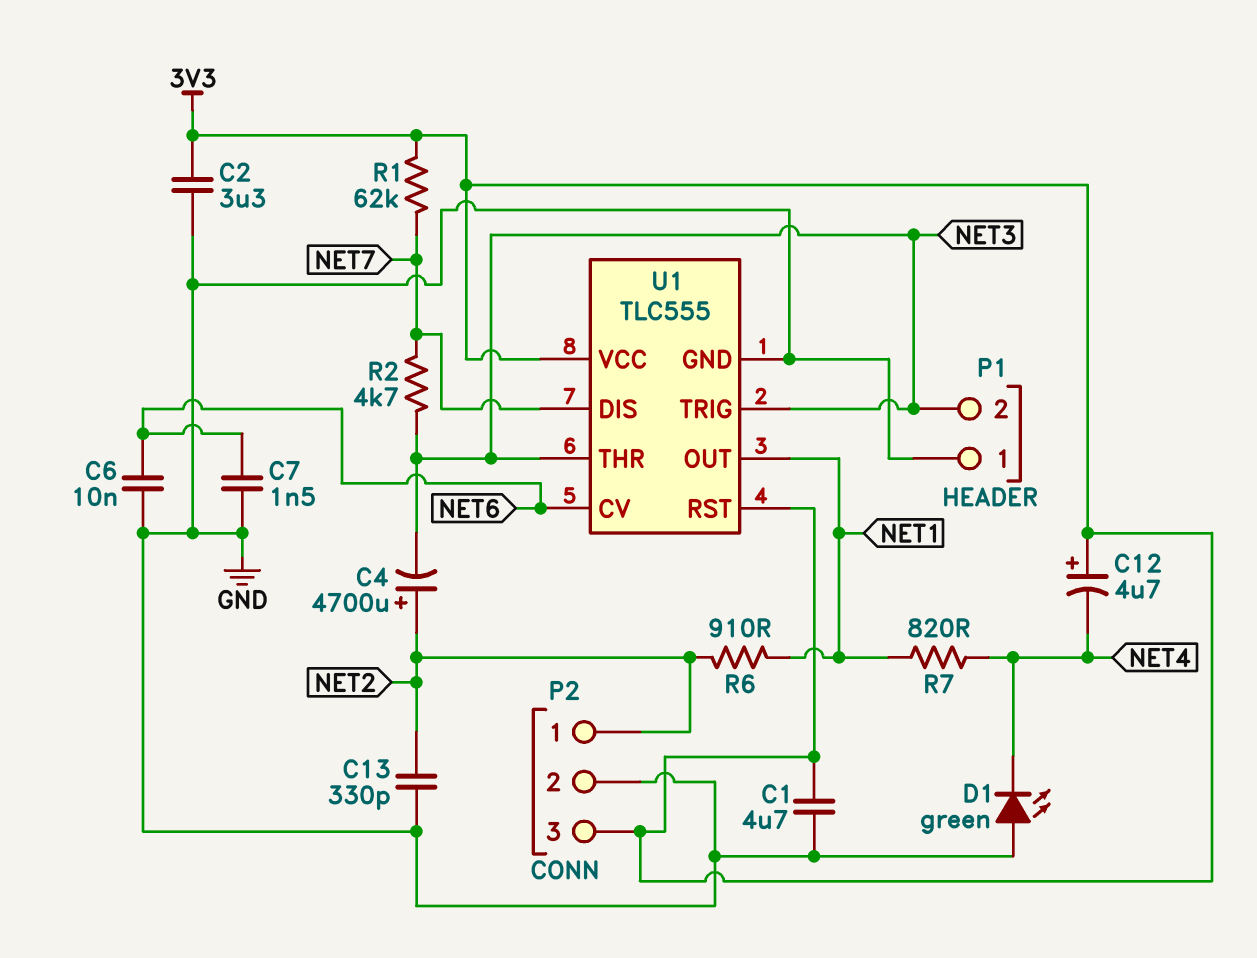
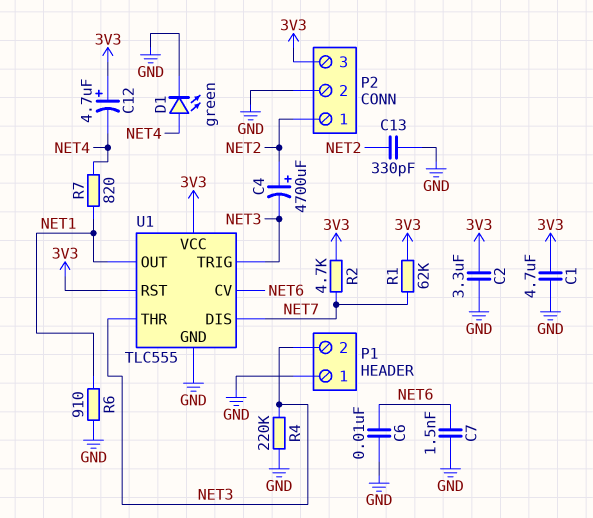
D1: LED green (A GND, K NET4) -> LED green (A NET4, K GND)
R2: 4.7k (NET3, NET7) -> 4.7k (3V3, NET7)
R4: none -> 220k (GND, NET3)
R6: 910 (NET1, NET2) -> 910 (GND, NET1)

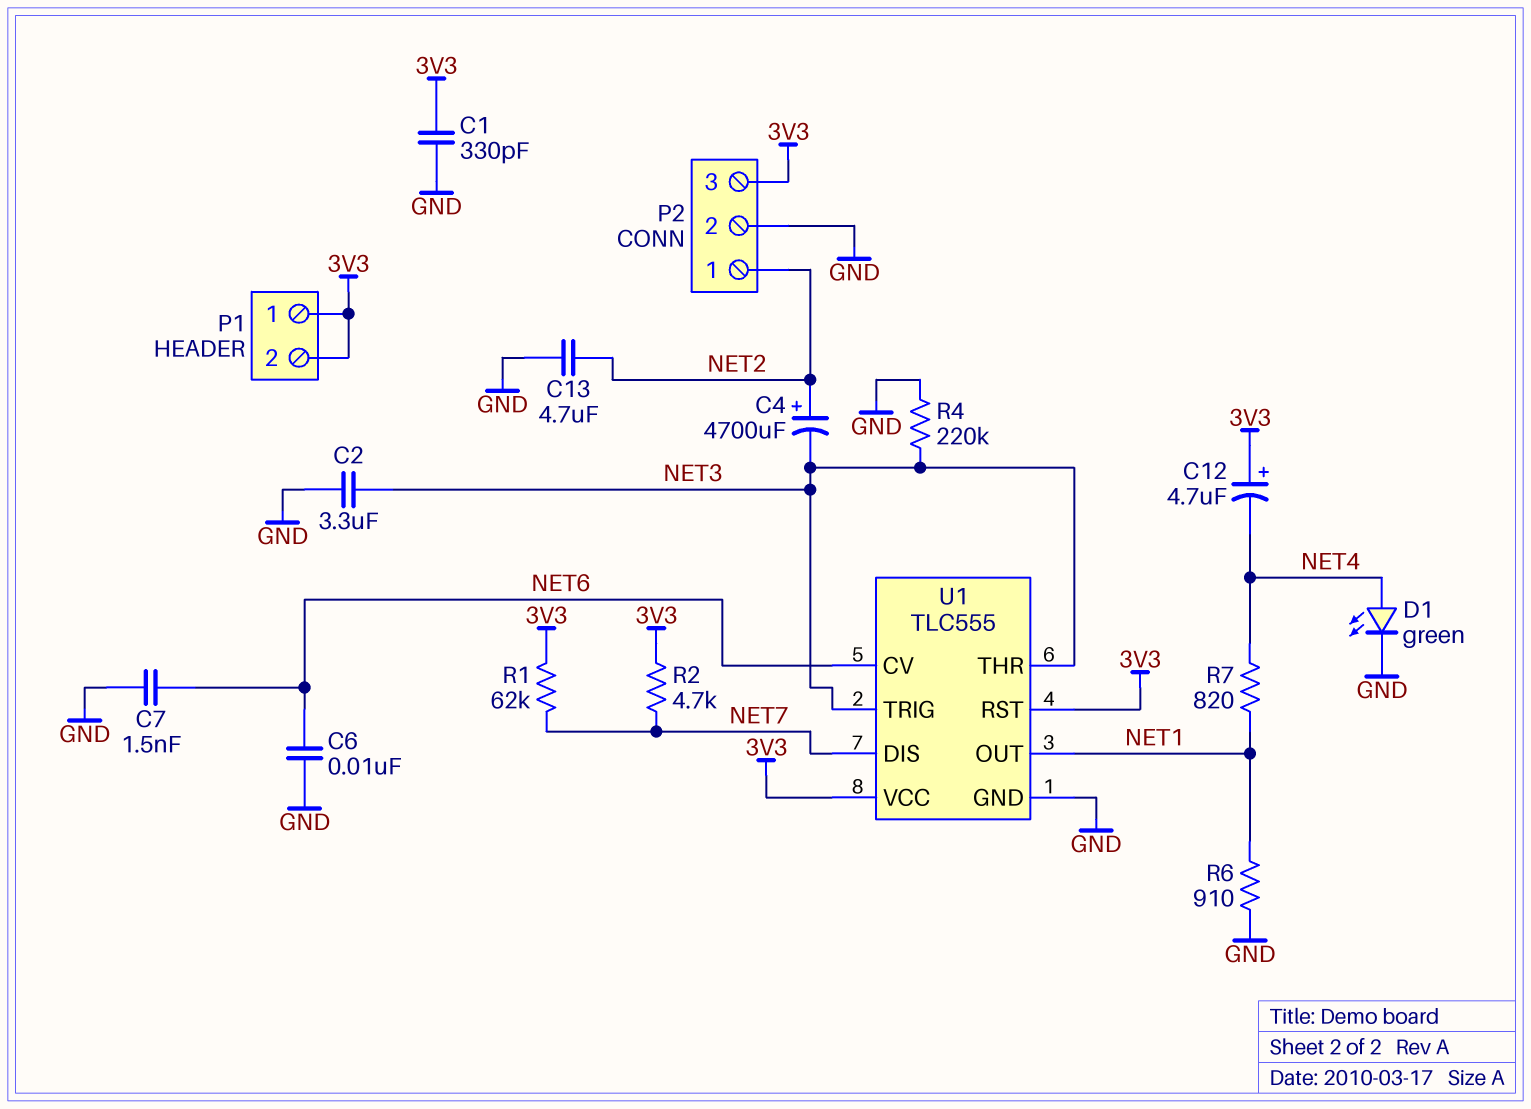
C1: 4.7uF (3V3, GND) -> 330pF (3V3, GND)
C2: 3.3uF (3V3, GND) -> 3.3uF (GND, NET3)
C13: 330pF (GND, NET2) -> 4.7uF (GND, NET2)
P1 pin 1: GND -> 3V3
P1 pin 2: NET3 -> 3V3

